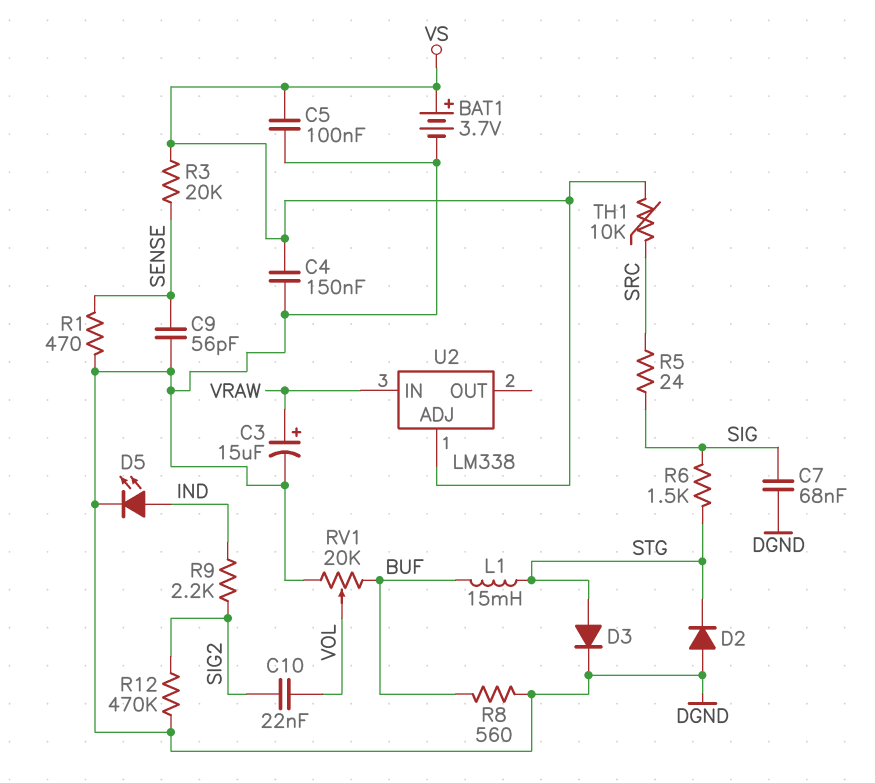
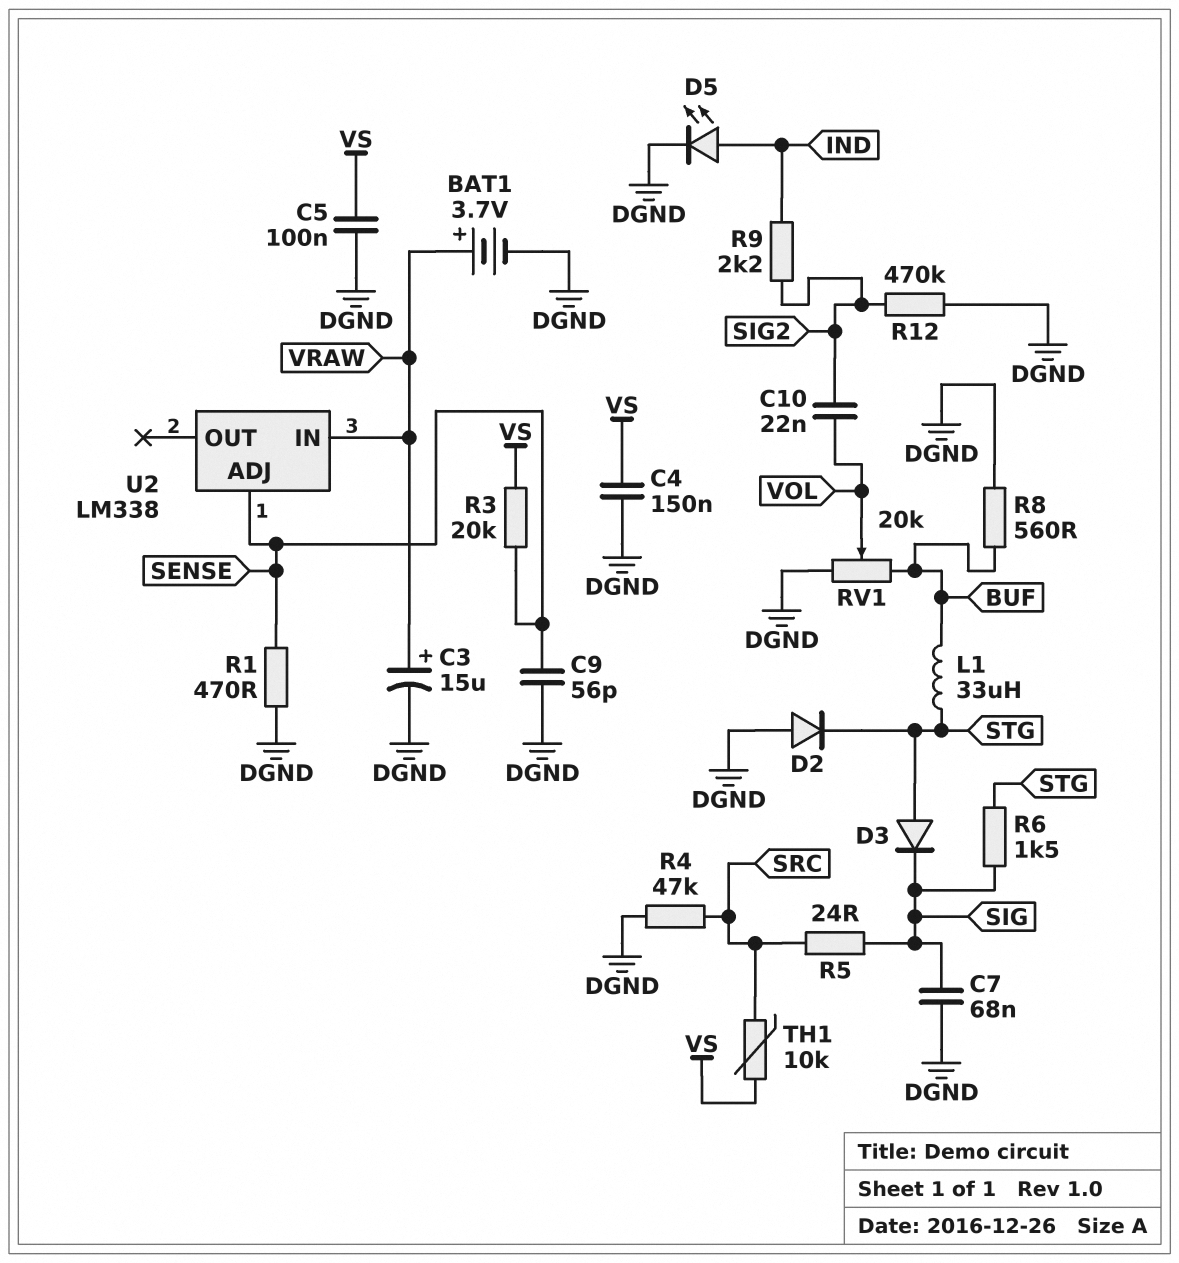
BAT1: 3.7V (plus VS, minus DGND) -> 3.7V (plus VRAW, minus DGND)
D3: diode (A STG, K DGND) -> diode (A STG, K SIG)
L1: 15mH (BUF, STG) -> 33uH (BUF, STG)
R4: none -> 47k (DGND, SRC)
U2 pin ADJ: VS -> SENSE

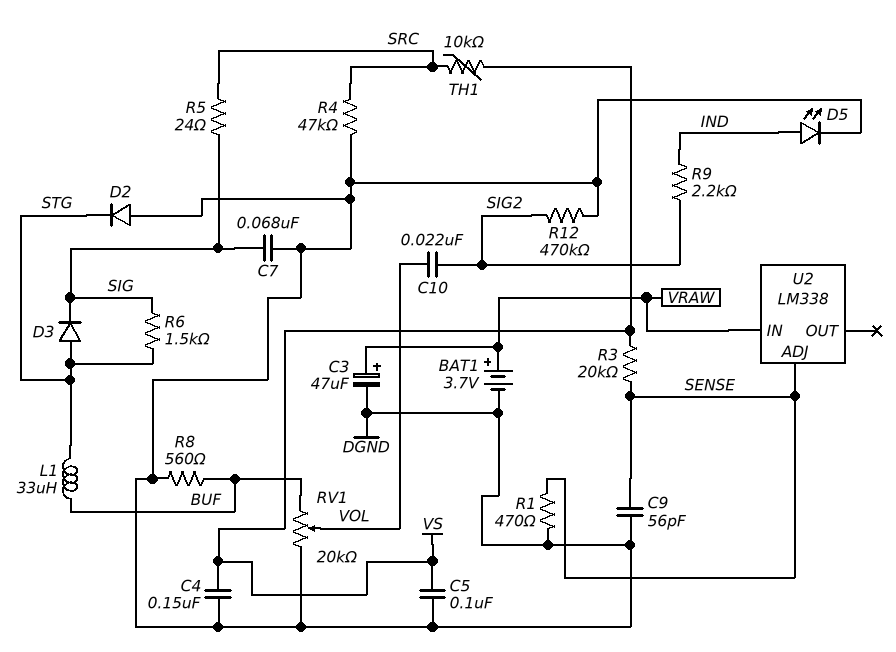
C3: 15uF (plus VRAW, minus DGND) -> 47uF (plus VRAW, minus DGND)

